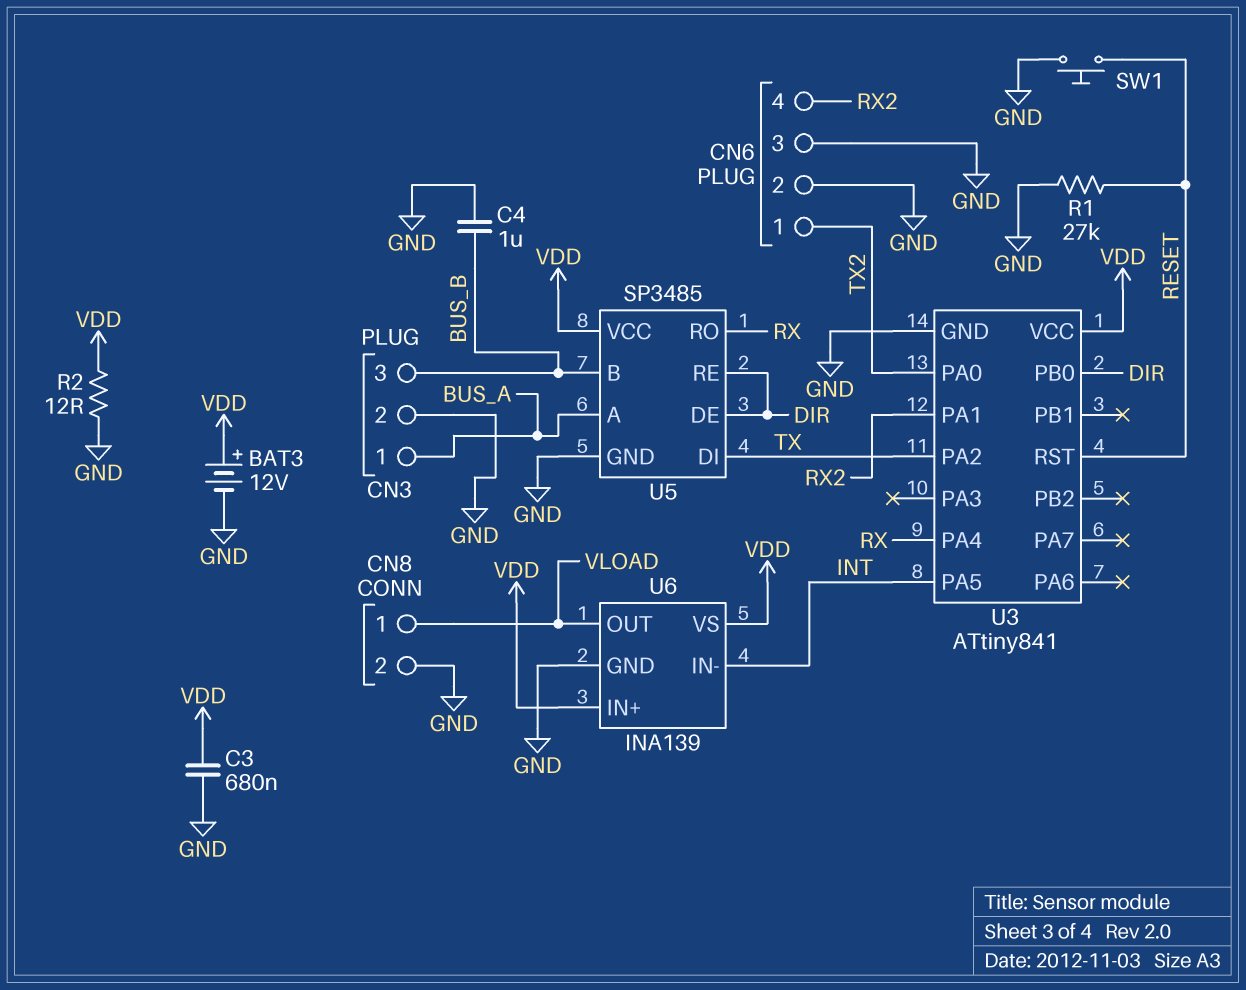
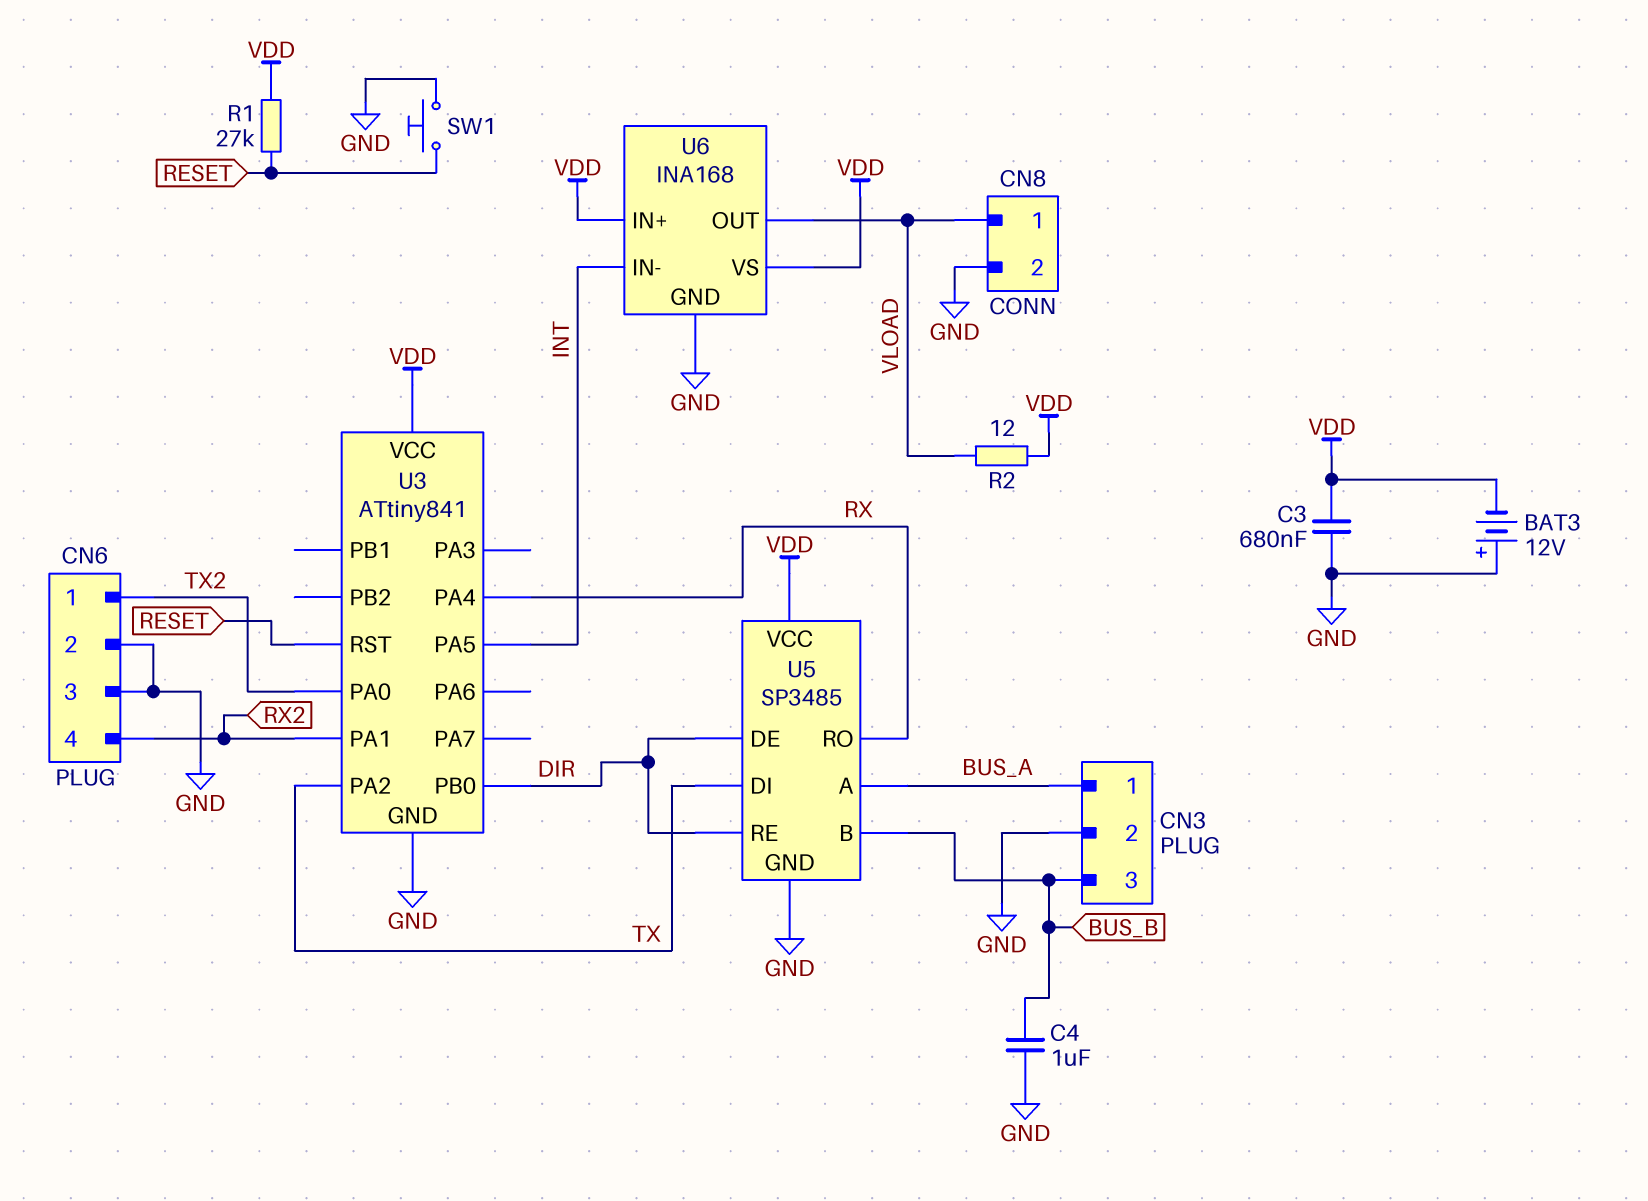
BAT3: 12V (plus VDD, minus GND) -> 12V (plus GND, minus VDD)
R1: 27k (GND, RESET) -> 27k (RESET, VDD)
R2: 12 (GND, VDD) -> 12 (VDD, VLOAD)
U6: INA139 -> INA168

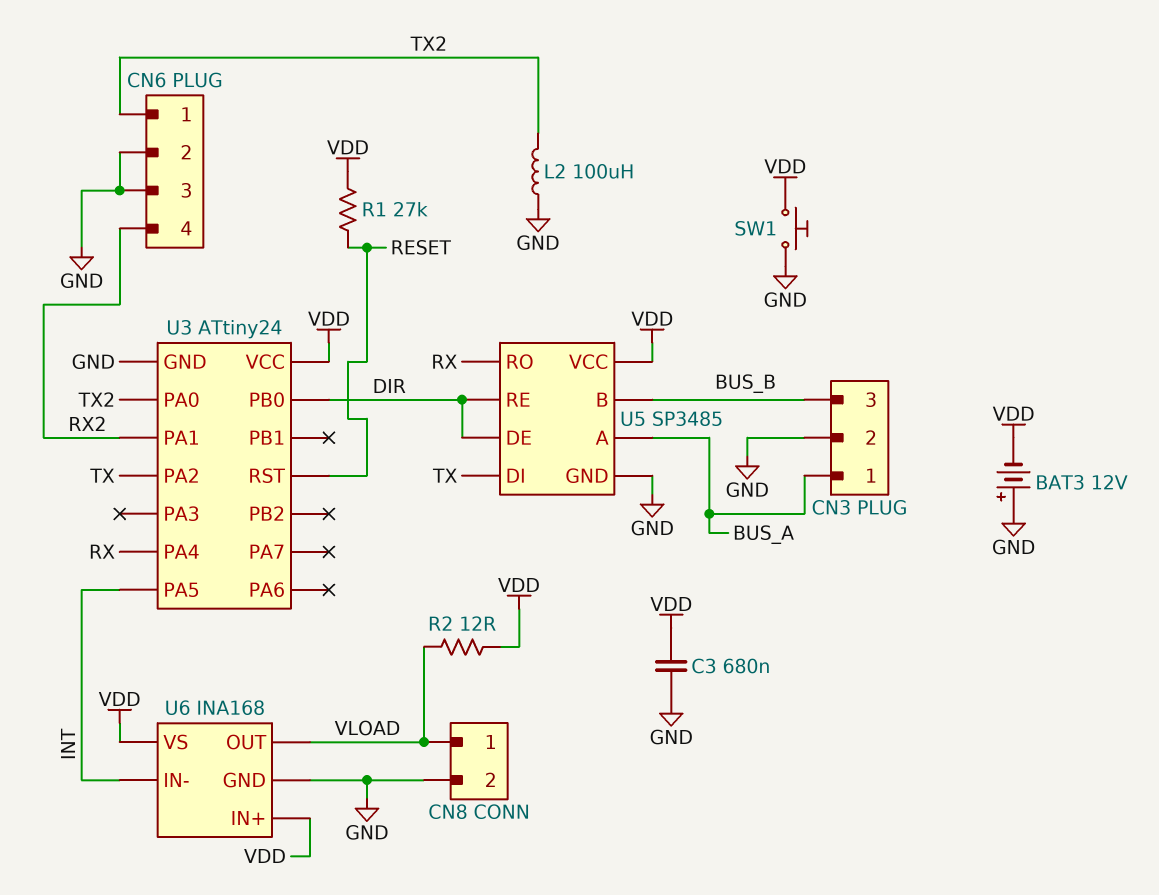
C4: 1uF (BUS_B, GND) -> none
L2: none -> 100uH (GND, TX2)
SW1: button (GND, RESET) -> button (GND, VDD)
U3: ATtiny841 -> ATtiny24

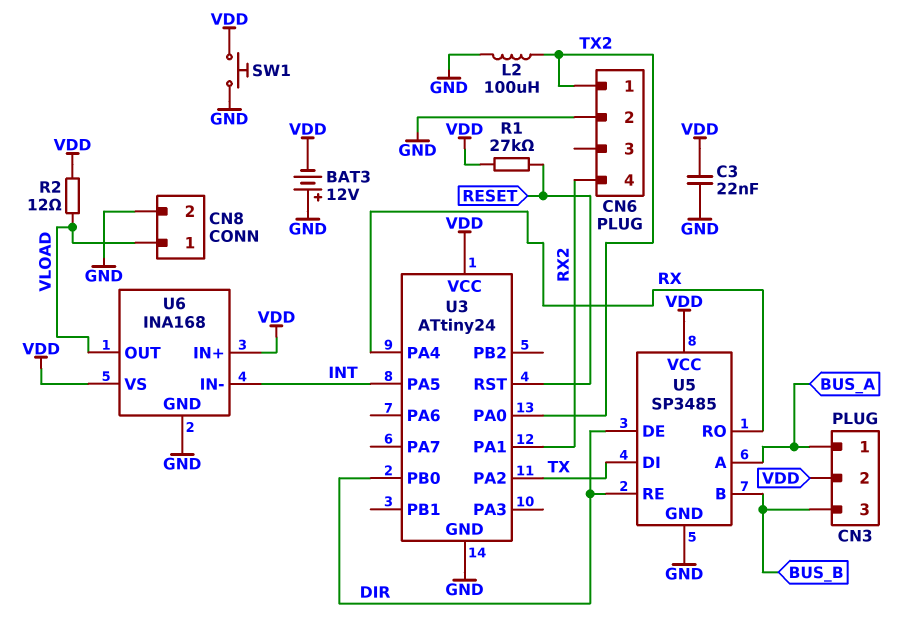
C3: 680nF (GND, VDD) -> 22nF (GND, VDD)
CN3 pin 2: GND -> VDD
CN6 pin 3: GND -> none

